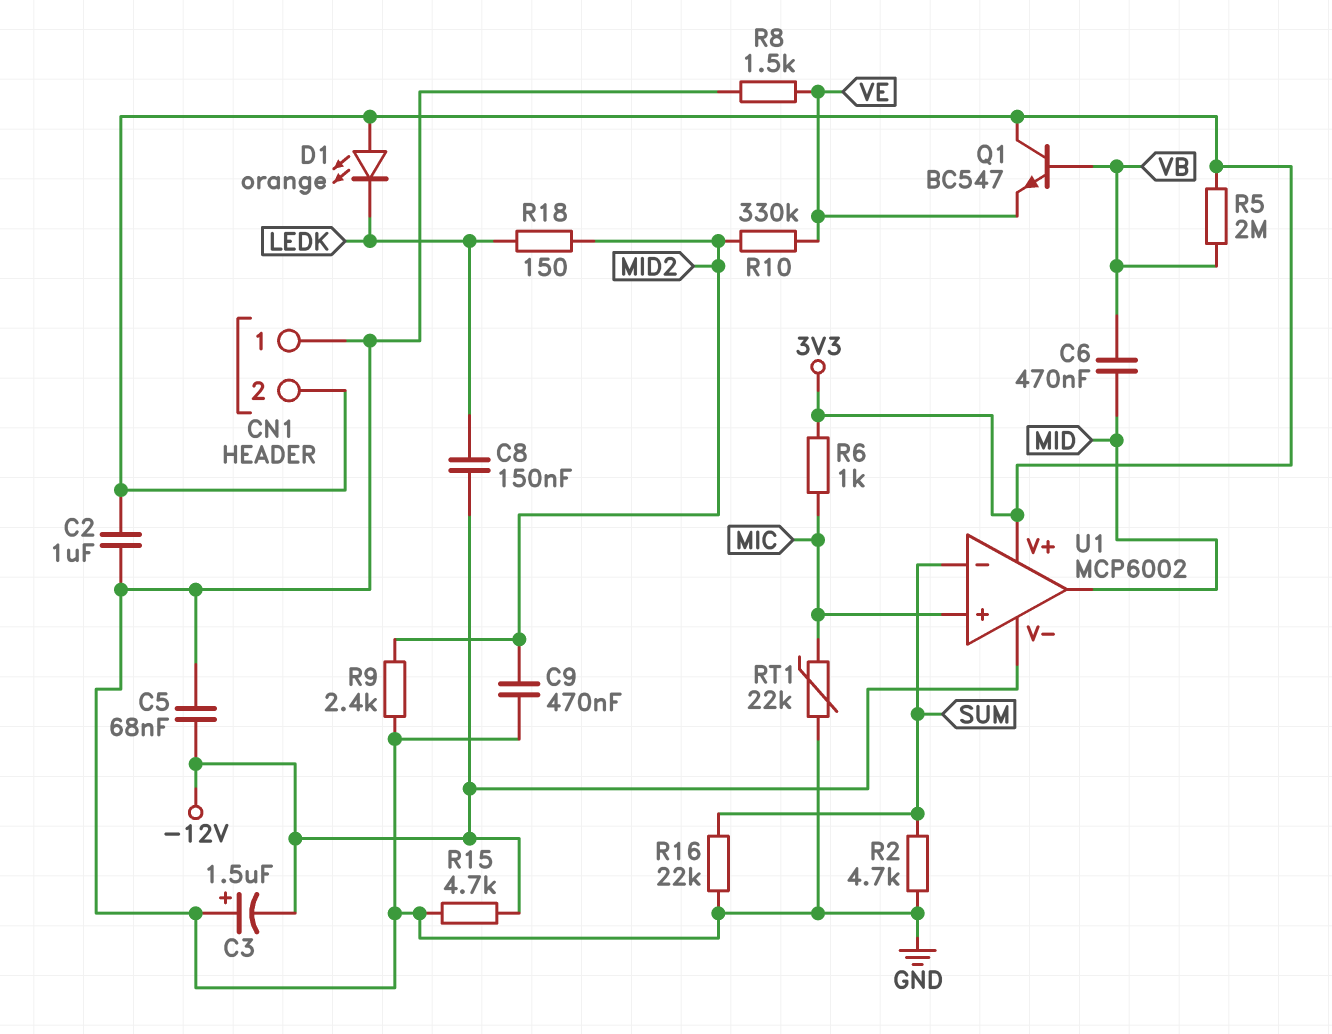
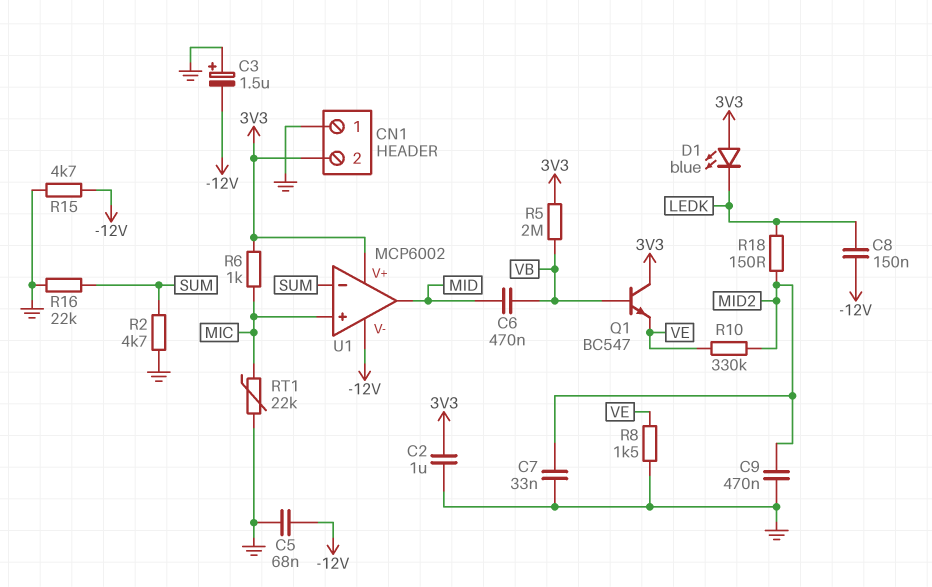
C7: none -> 33nF (GND, MID2)
D1: LED orange (A 3V3, K LEDK) -> LED blue (A 3V3, K LEDK)
R9: 2.4k (GND, MID2) -> none

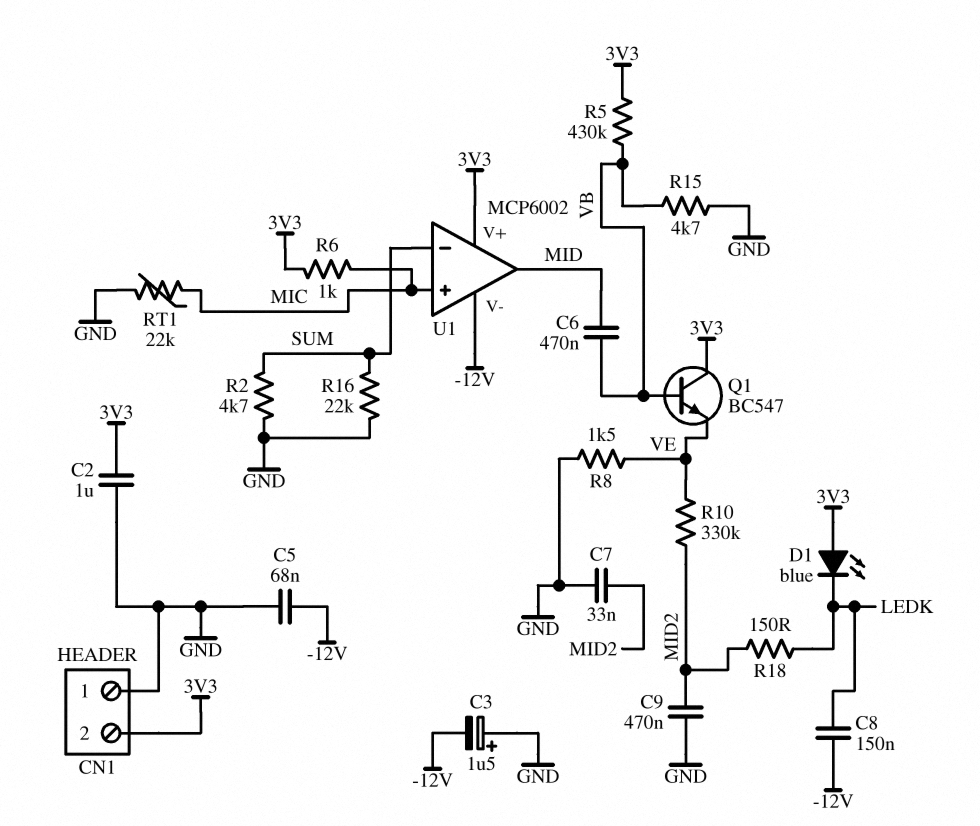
R5: 2M (3V3, VB) -> 430k (3V3, VB)
R15: 4.7k (-12V, GND) -> 4.7k (GND, VB)

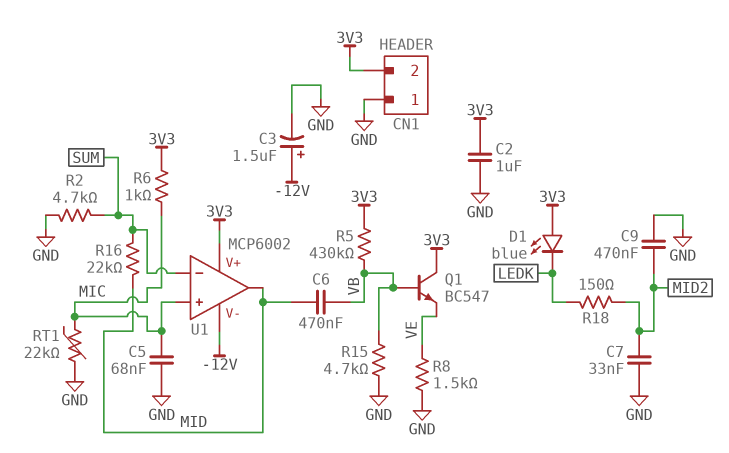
C3: 1.5uF (plus GND, minus -12V) -> 1.5uF (plus -12V, minus GND)
C5: 68nF (-12V, GND) -> 68nF (GND, MIC)
C8: 150nF (-12V, LEDK) -> none
R10: 330k (MID2, VE) -> none
R16: 22k (GND, SUM) -> 22k (MID, SUM)

